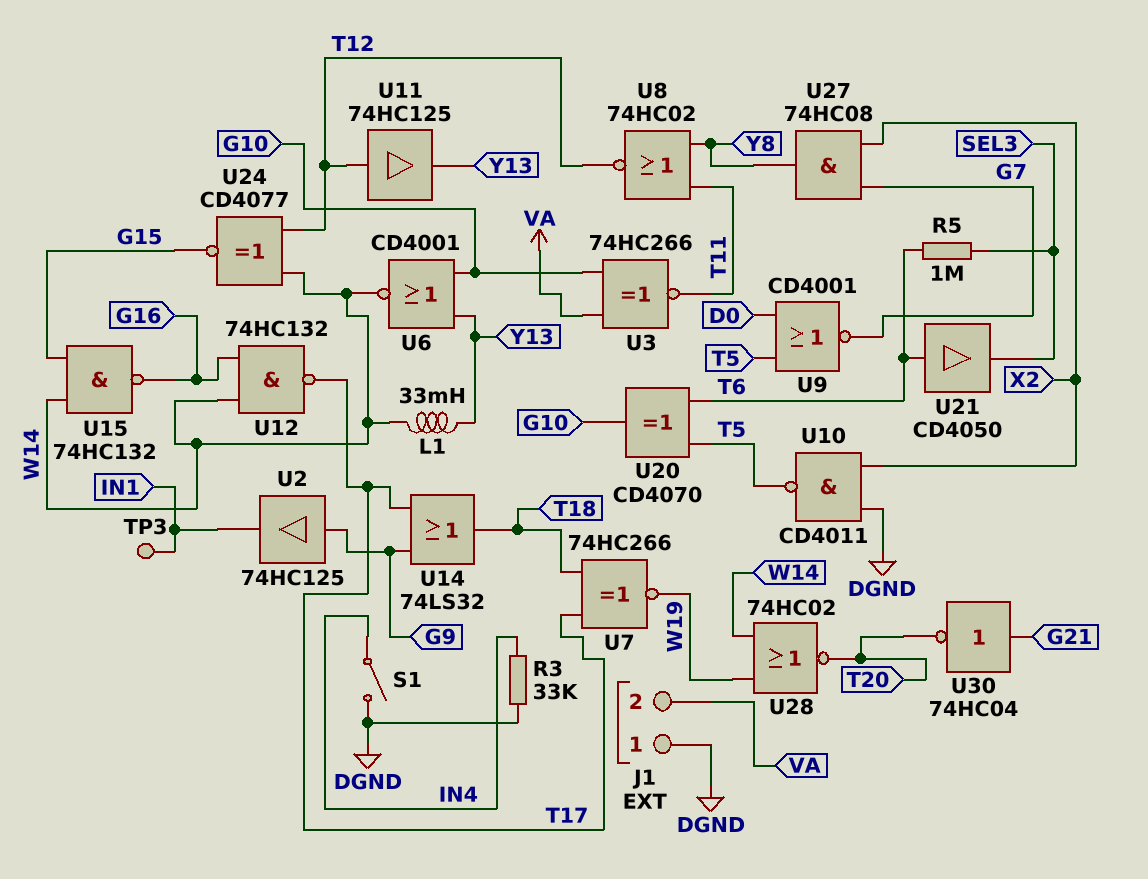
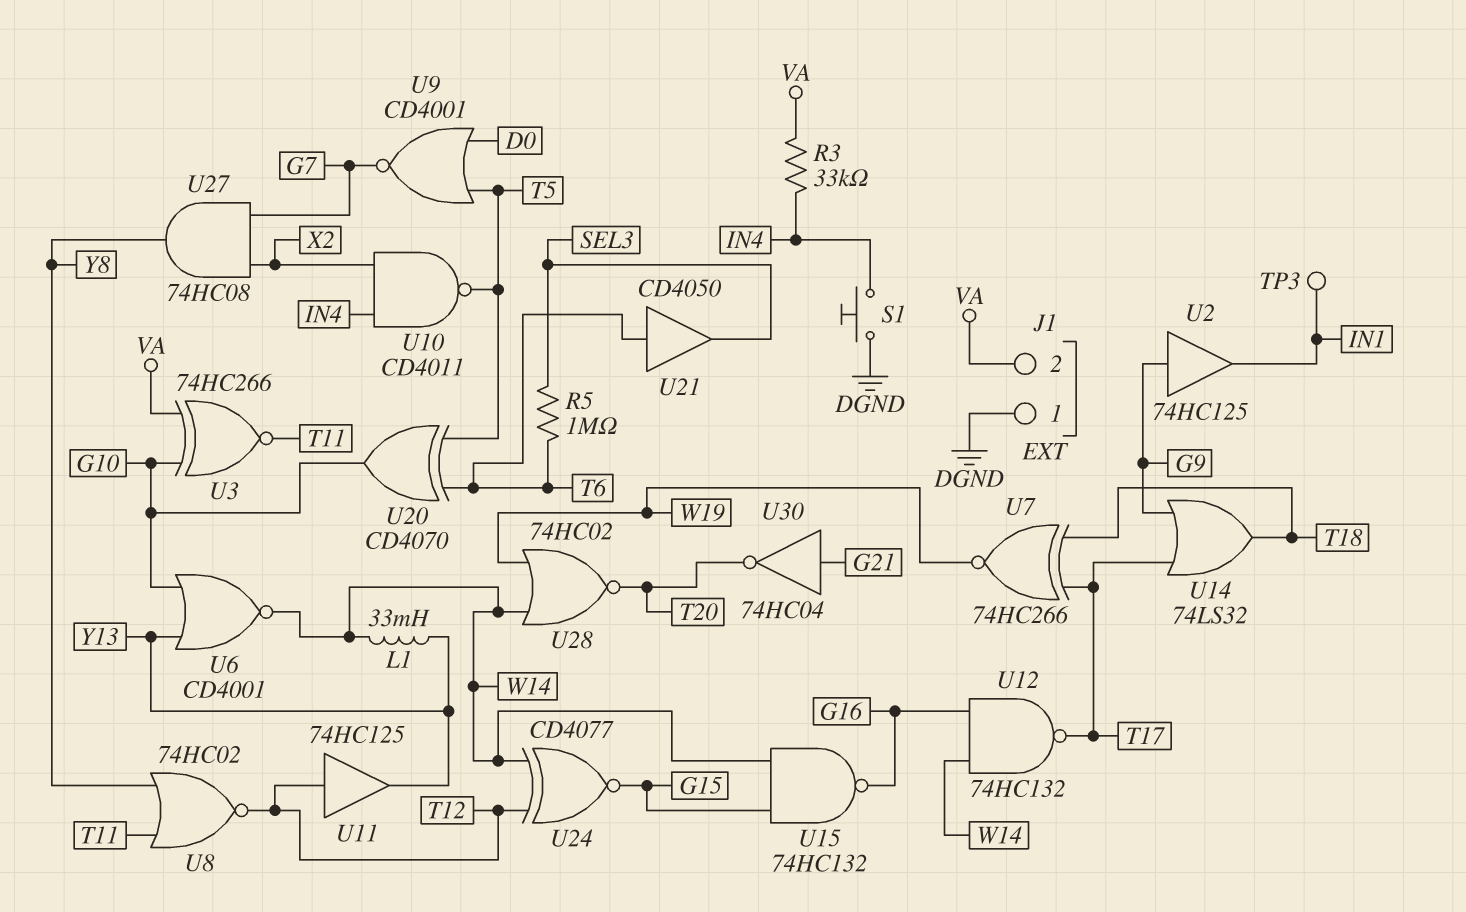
R3: 33k (DGND, IN4) -> 33k (IN4, VA)
S1: switch (DGND, IN4) -> button (DGND, IN4)
U10: NAND CD4011 (in DGND, in X2, out T5) -> NAND CD4011 (in IN4, in X2, out T5)

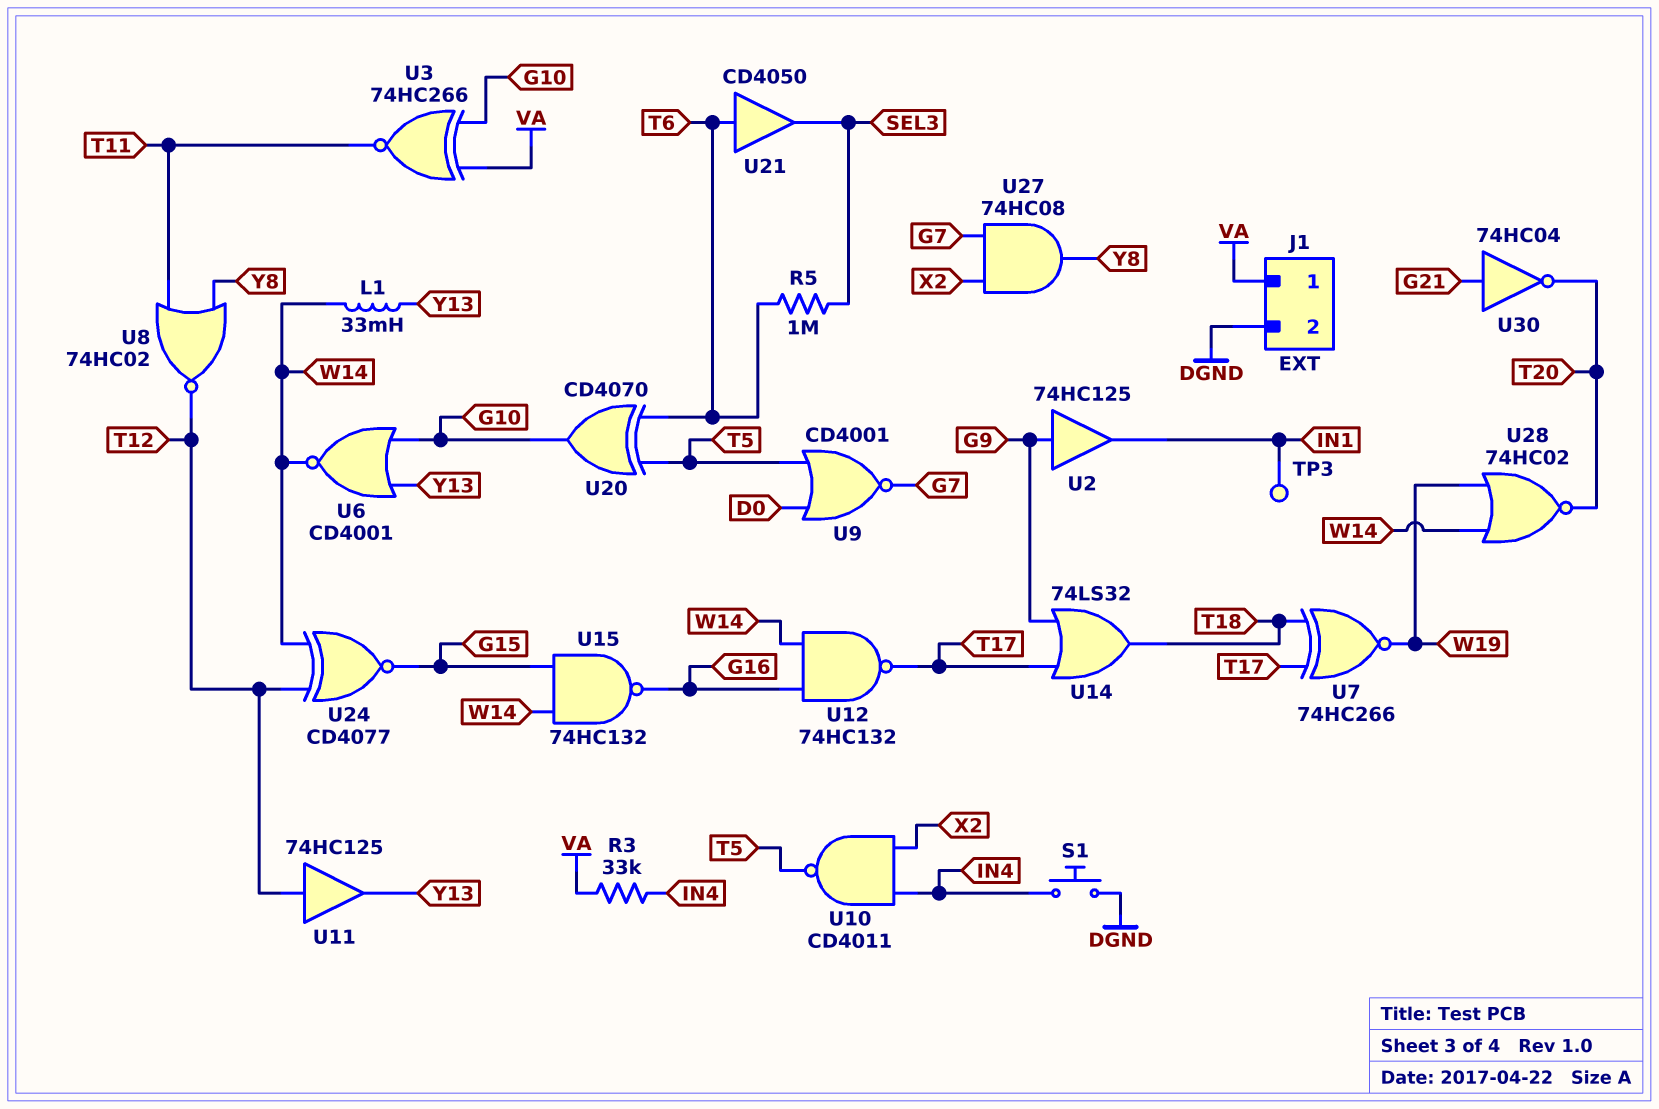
J1 pin 1: DGND -> VA
J1 pin 2: VA -> DGND

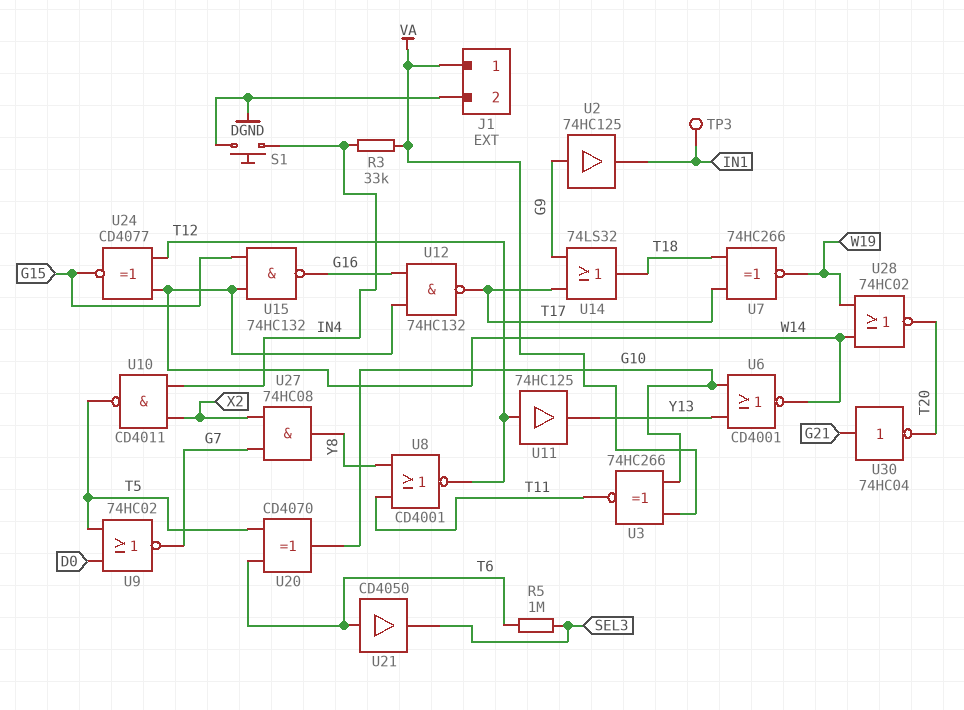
L1: 33mH (W14, Y13) -> none
U8: NOR 74HC02 (in T11, in Y8, out T12) -> NOR CD4001 (in T11, in Y8, out T12)
U9: NOR CD4001 (in D0, in T5, out G7) -> NOR 74HC02 (in D0, in T5, out G7)

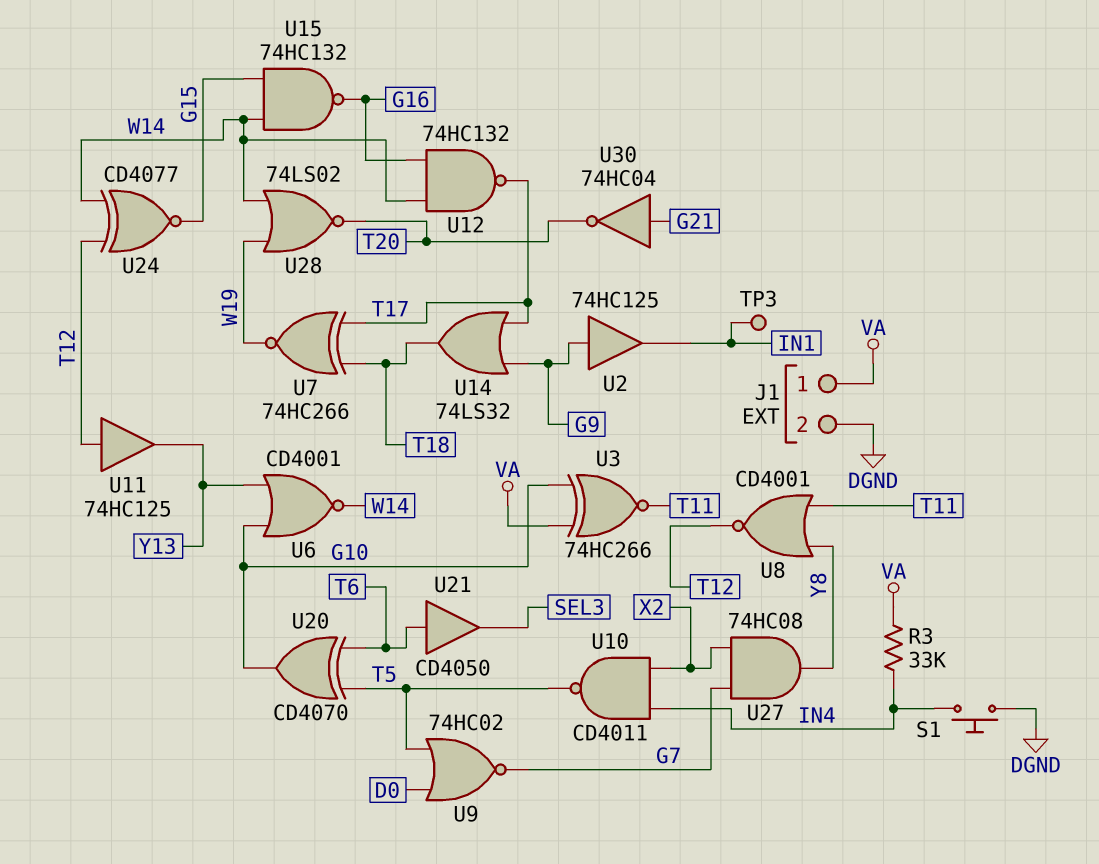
R5: 1M (SEL3, T6) -> none
U28: NOR 74HC02 (in W14, in W19, out T20) -> NOR 74LS02 (in W14, in W19, out T20)

